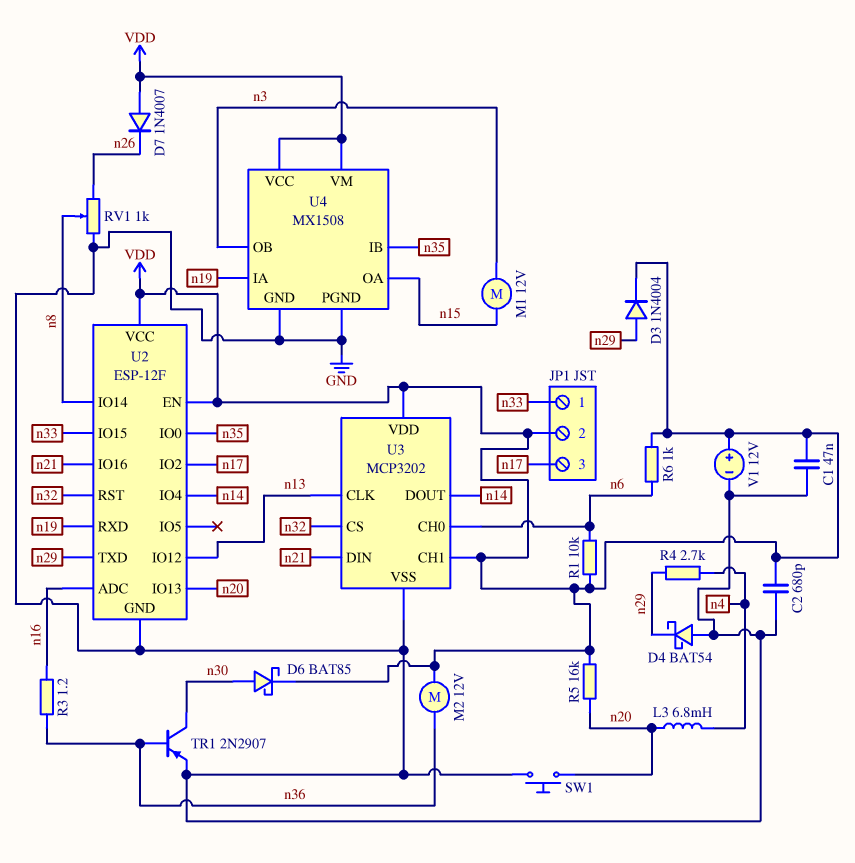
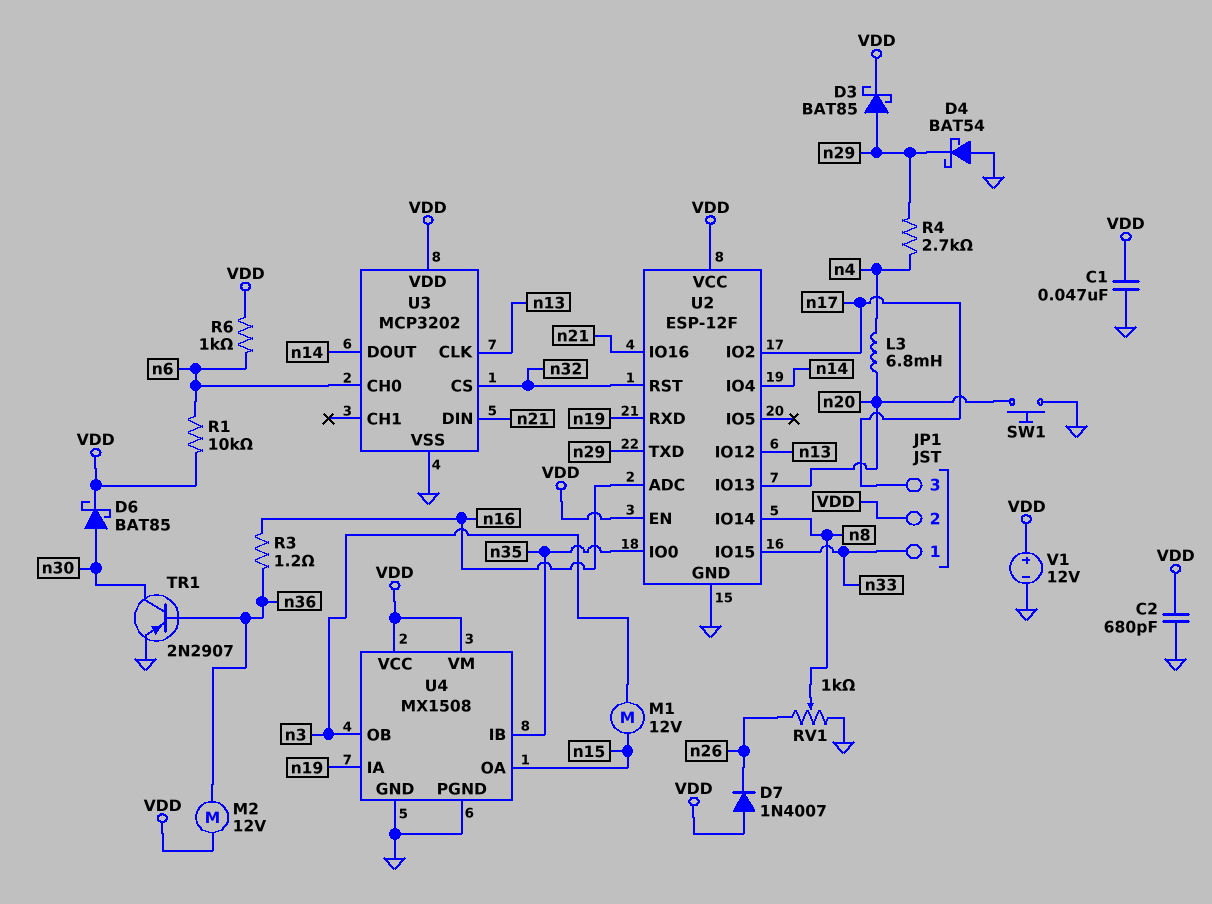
D3: diode 1N4004 (A n29, K VDD) -> schottky BAT85 (A n29, K VDD)
R5: 16k (VDD, n20) -> none
U3 pin CH1: VDD -> none

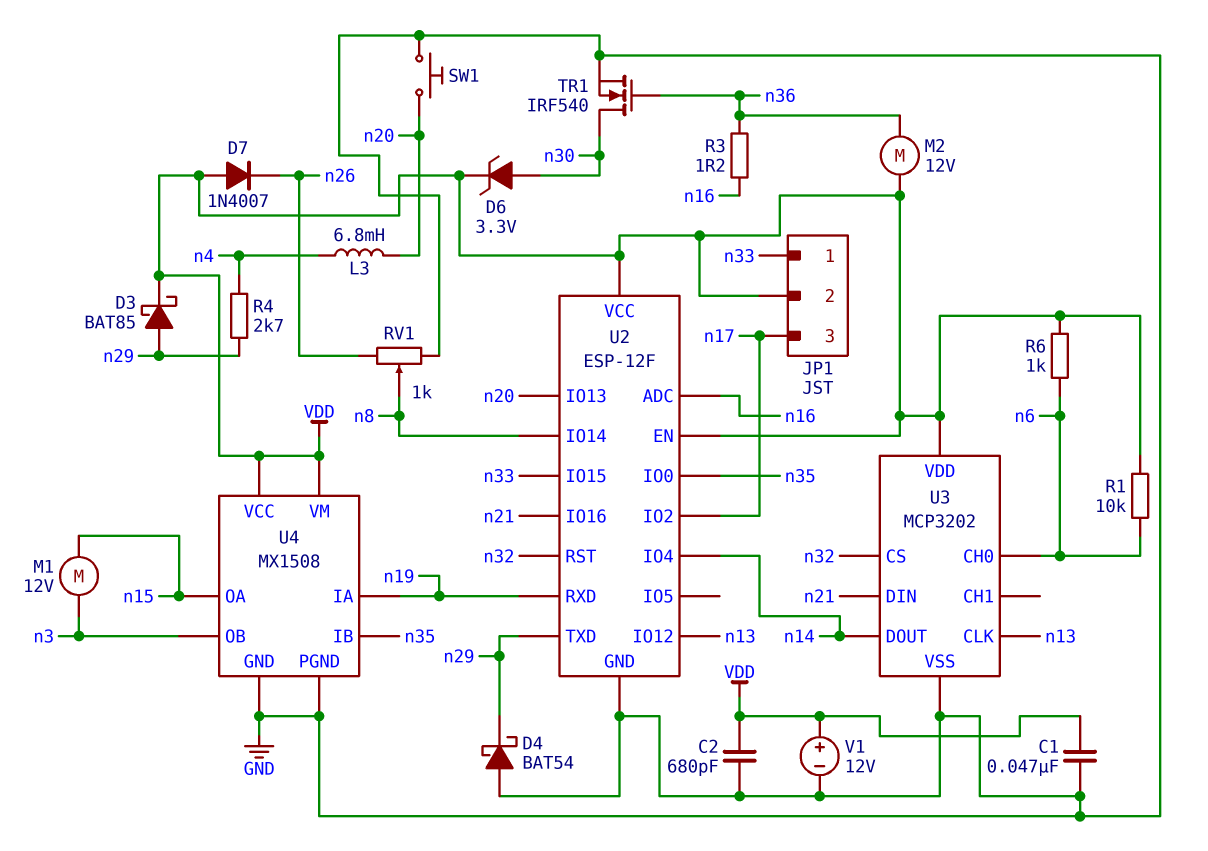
D6: schottky BAT85 (A n30, K VDD) -> zener 3.3V (A n30, K VDD)
TR1: PNP 2N2907 (B n36, C n30, E GND) -> NMOS IRF540 (G n36, D n30, S GND)

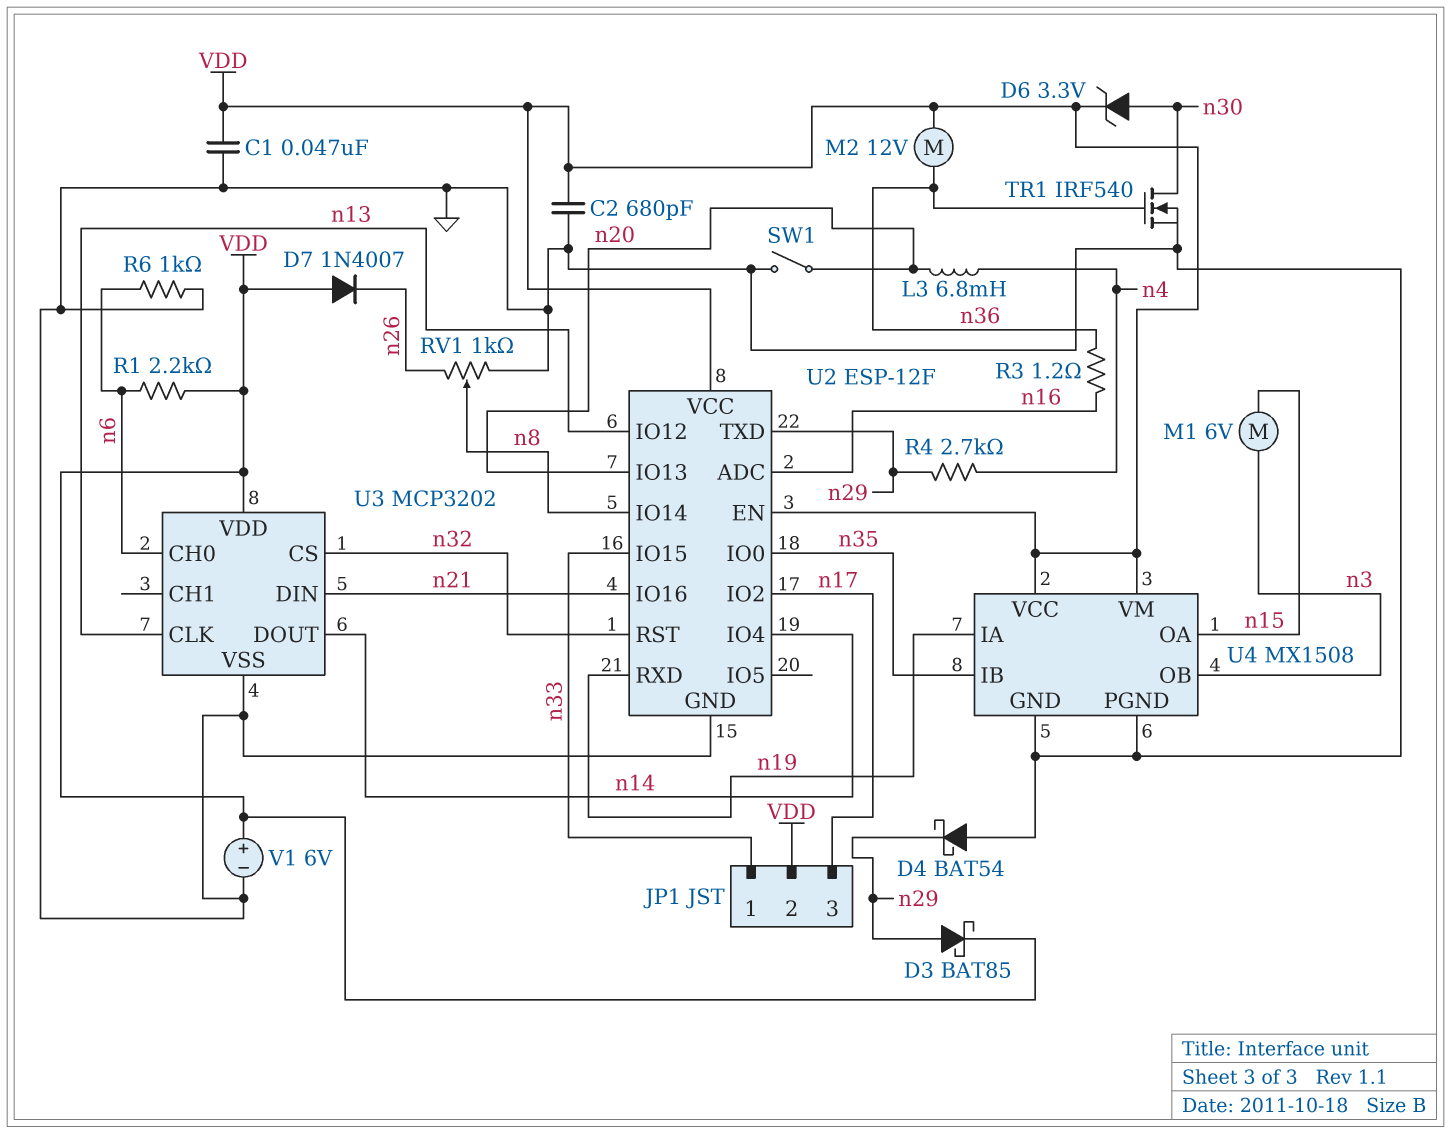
M1: motor 12V (n3, n15) -> motor 6V (n3, n15)
R1: 10k (VDD, n6) -> 2.2k (VDD, n6)
R6: 1k (VDD, n6) -> 1k (GND, n6)
SW1: button (GND, n20) -> switch (GND, n20)
V1: 12V (plus VDD, minus GND) -> 6V (plus VDD, minus GND)

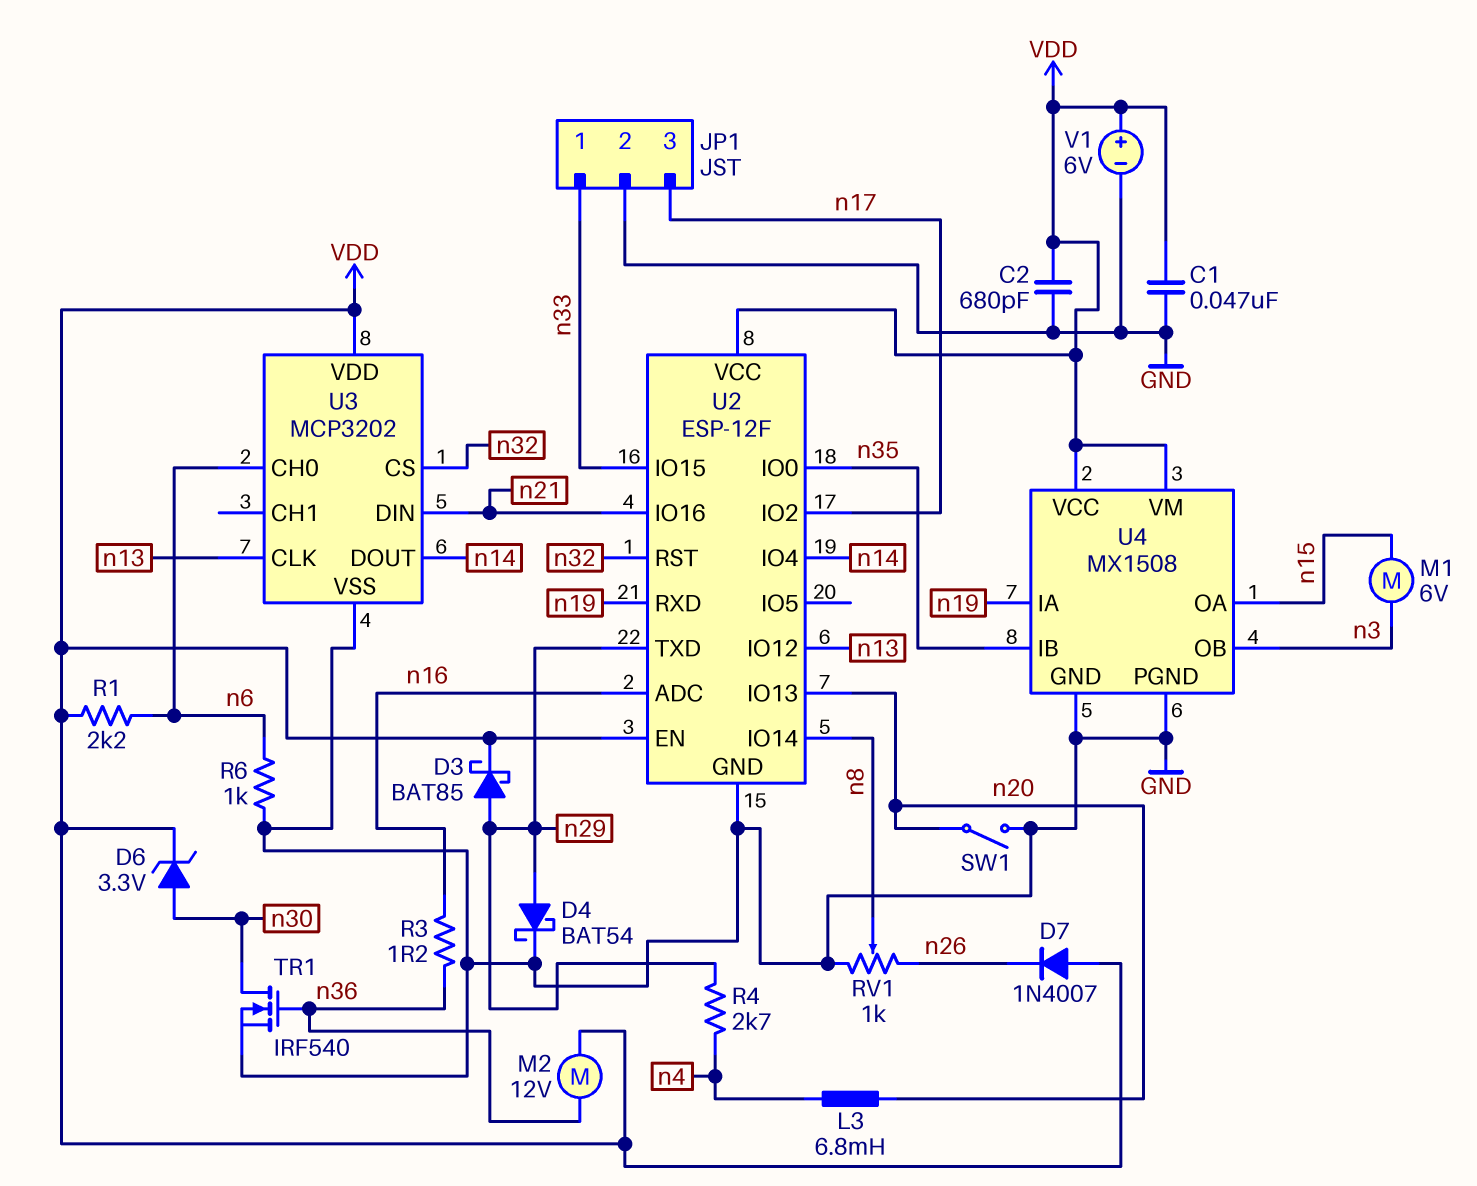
D4: schottky BAT54 (A GND, K n29) -> schottky BAT54 (A n29, K GND)
JP1 pin 2: VDD -> GND

